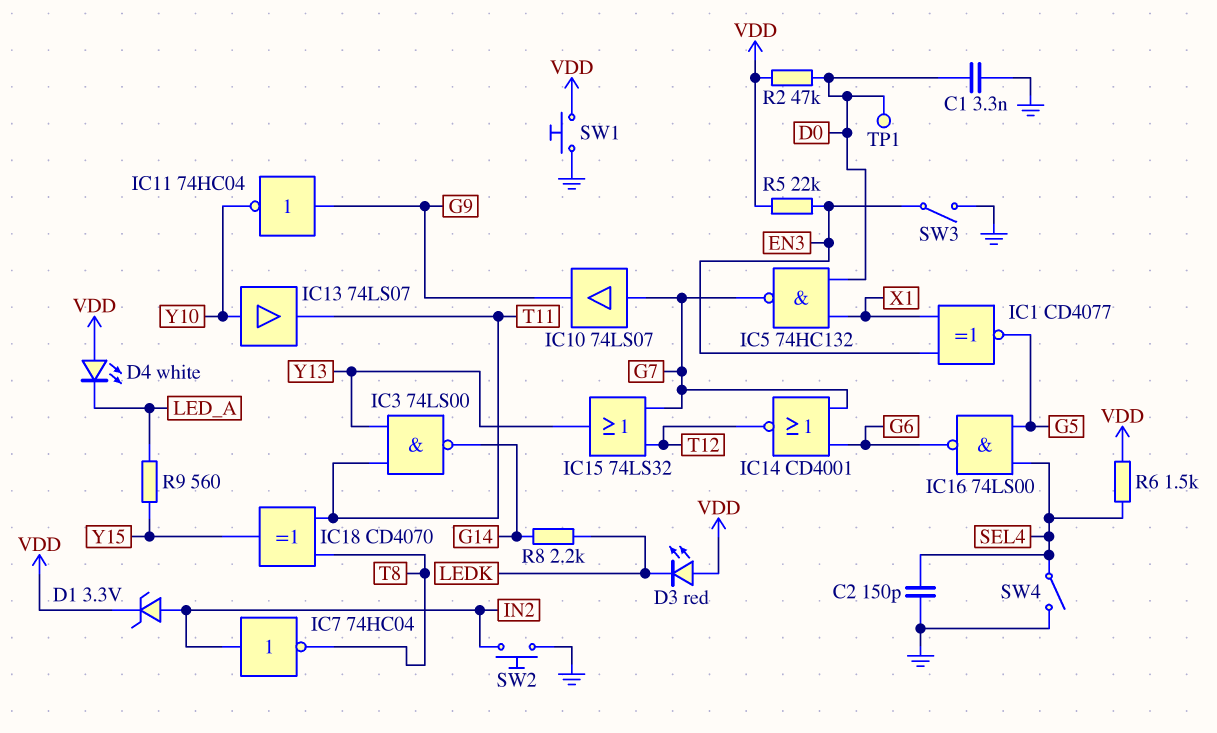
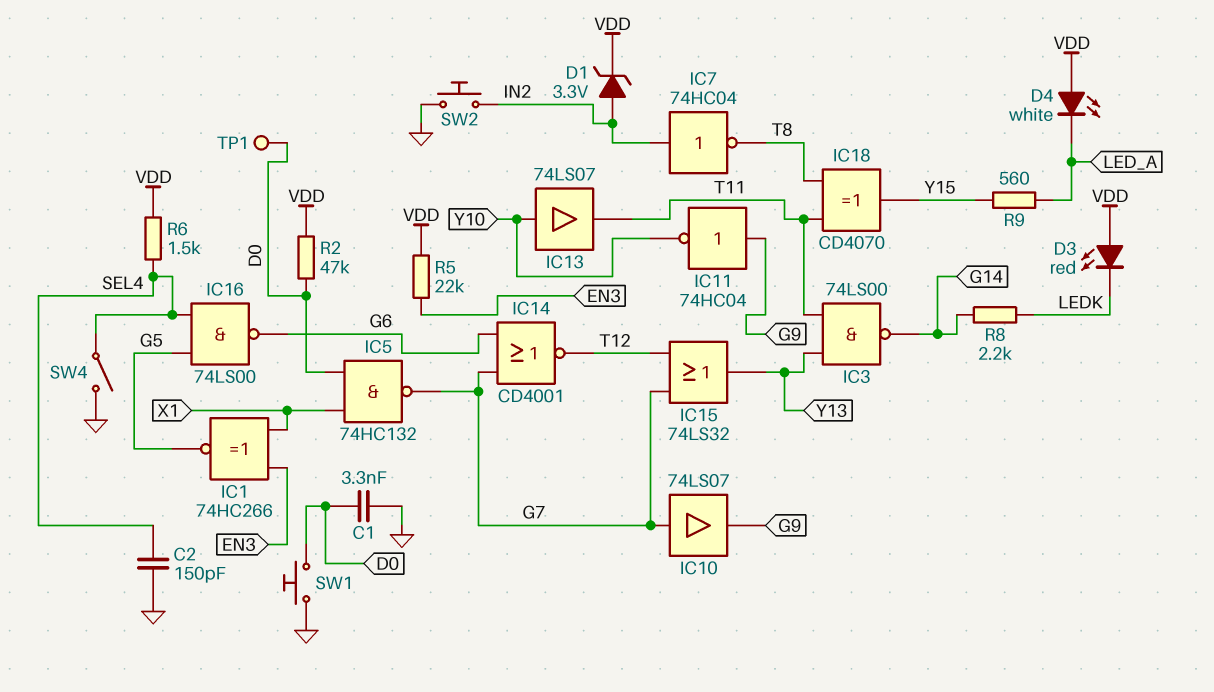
IC1: XNOR CD4077 (in EN3, in X1, out G5) -> XNOR 74HC266 (in EN3, in X1, out G5)
SW1: button (GND, VDD) -> button (D0, GND)
SW3: switch (EN3, GND) -> none

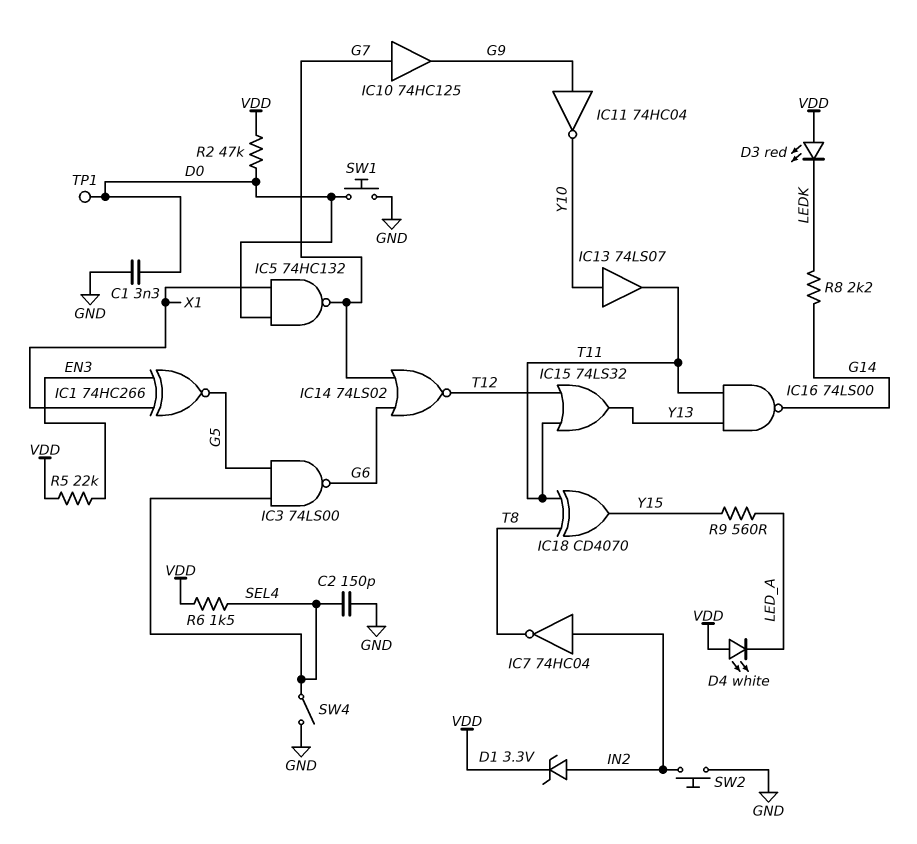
IC3: NAND 74LS00 (in T11, in Y13, out G14) -> NAND 74LS00 (in G5, in SEL4, out G6)
IC10: buffer 74LS07 (in G7, out G9) -> buffer 74HC125 (in G7, out G9)
IC14: NOR CD4001 (in G6, in G7, out T12) -> NOR 74LS02 (in G6, in G7, out T12)
IC15: OR 74LS32 (in G7, in T12, out Y13) -> OR 74LS32 (in T11, in T12, out Y13)
IC16: NAND 74LS00 (in G5, in SEL4, out G6) -> NAND 74LS00 (in T11, in Y13, out G14)

